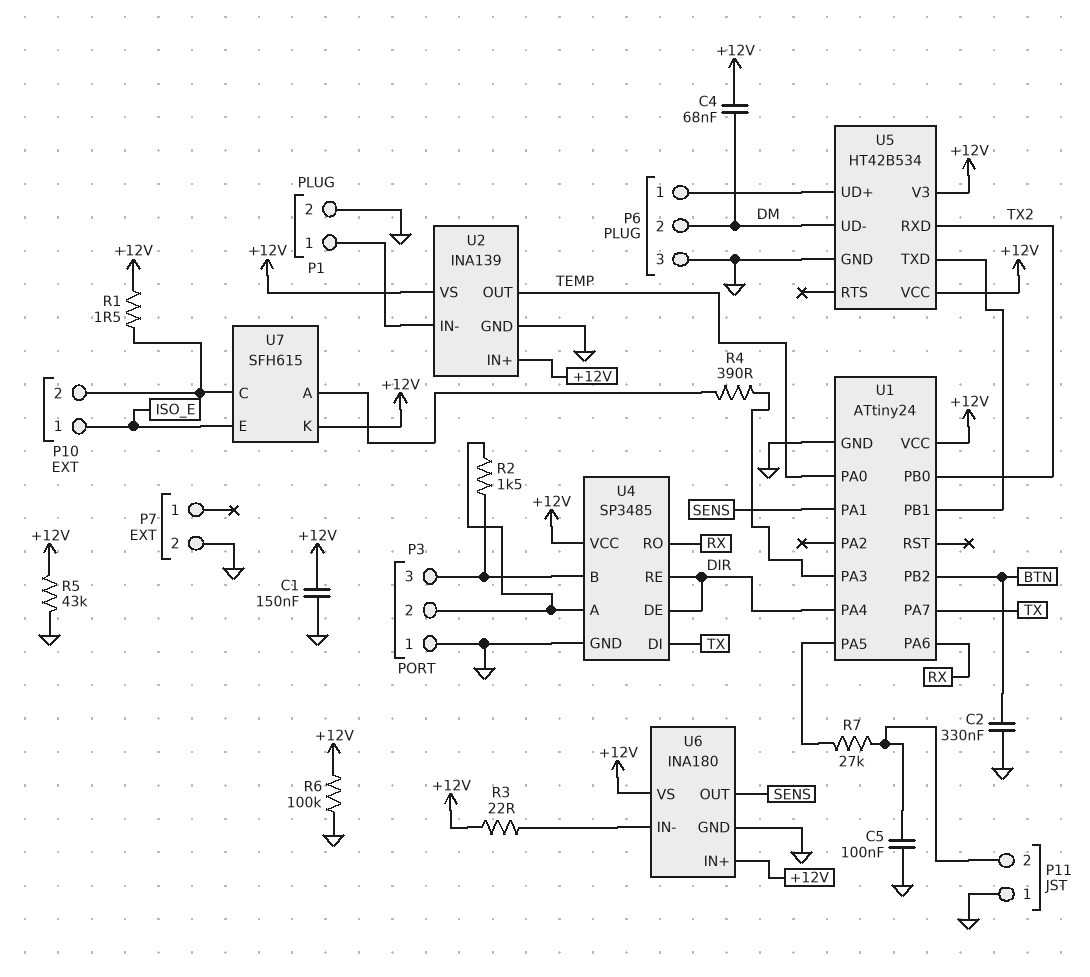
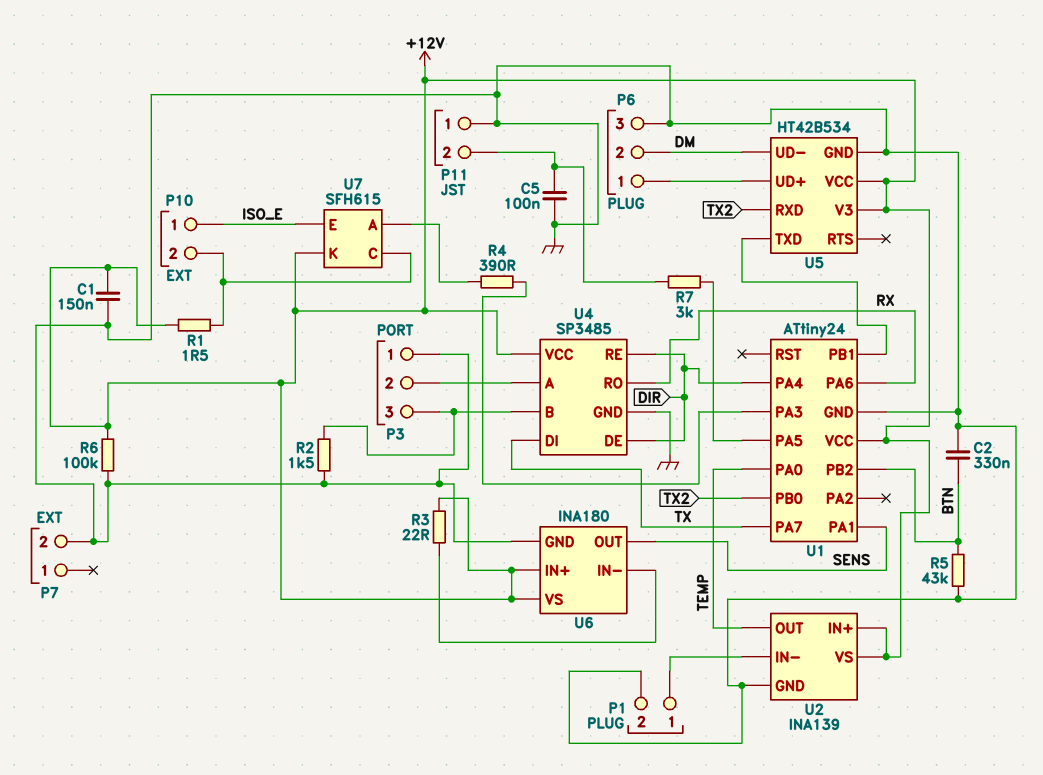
C4: 68nF (+12V, DM) -> none
R2: 1.5k (P3/2, P3/3) -> 1.5k (GND, P3/3)
R5: 43k (+12V, GND) -> 43k (BTN, GND)
R7: 27k (P11/2, U1/PA5) -> 3k (P11/2, U1/PA5)

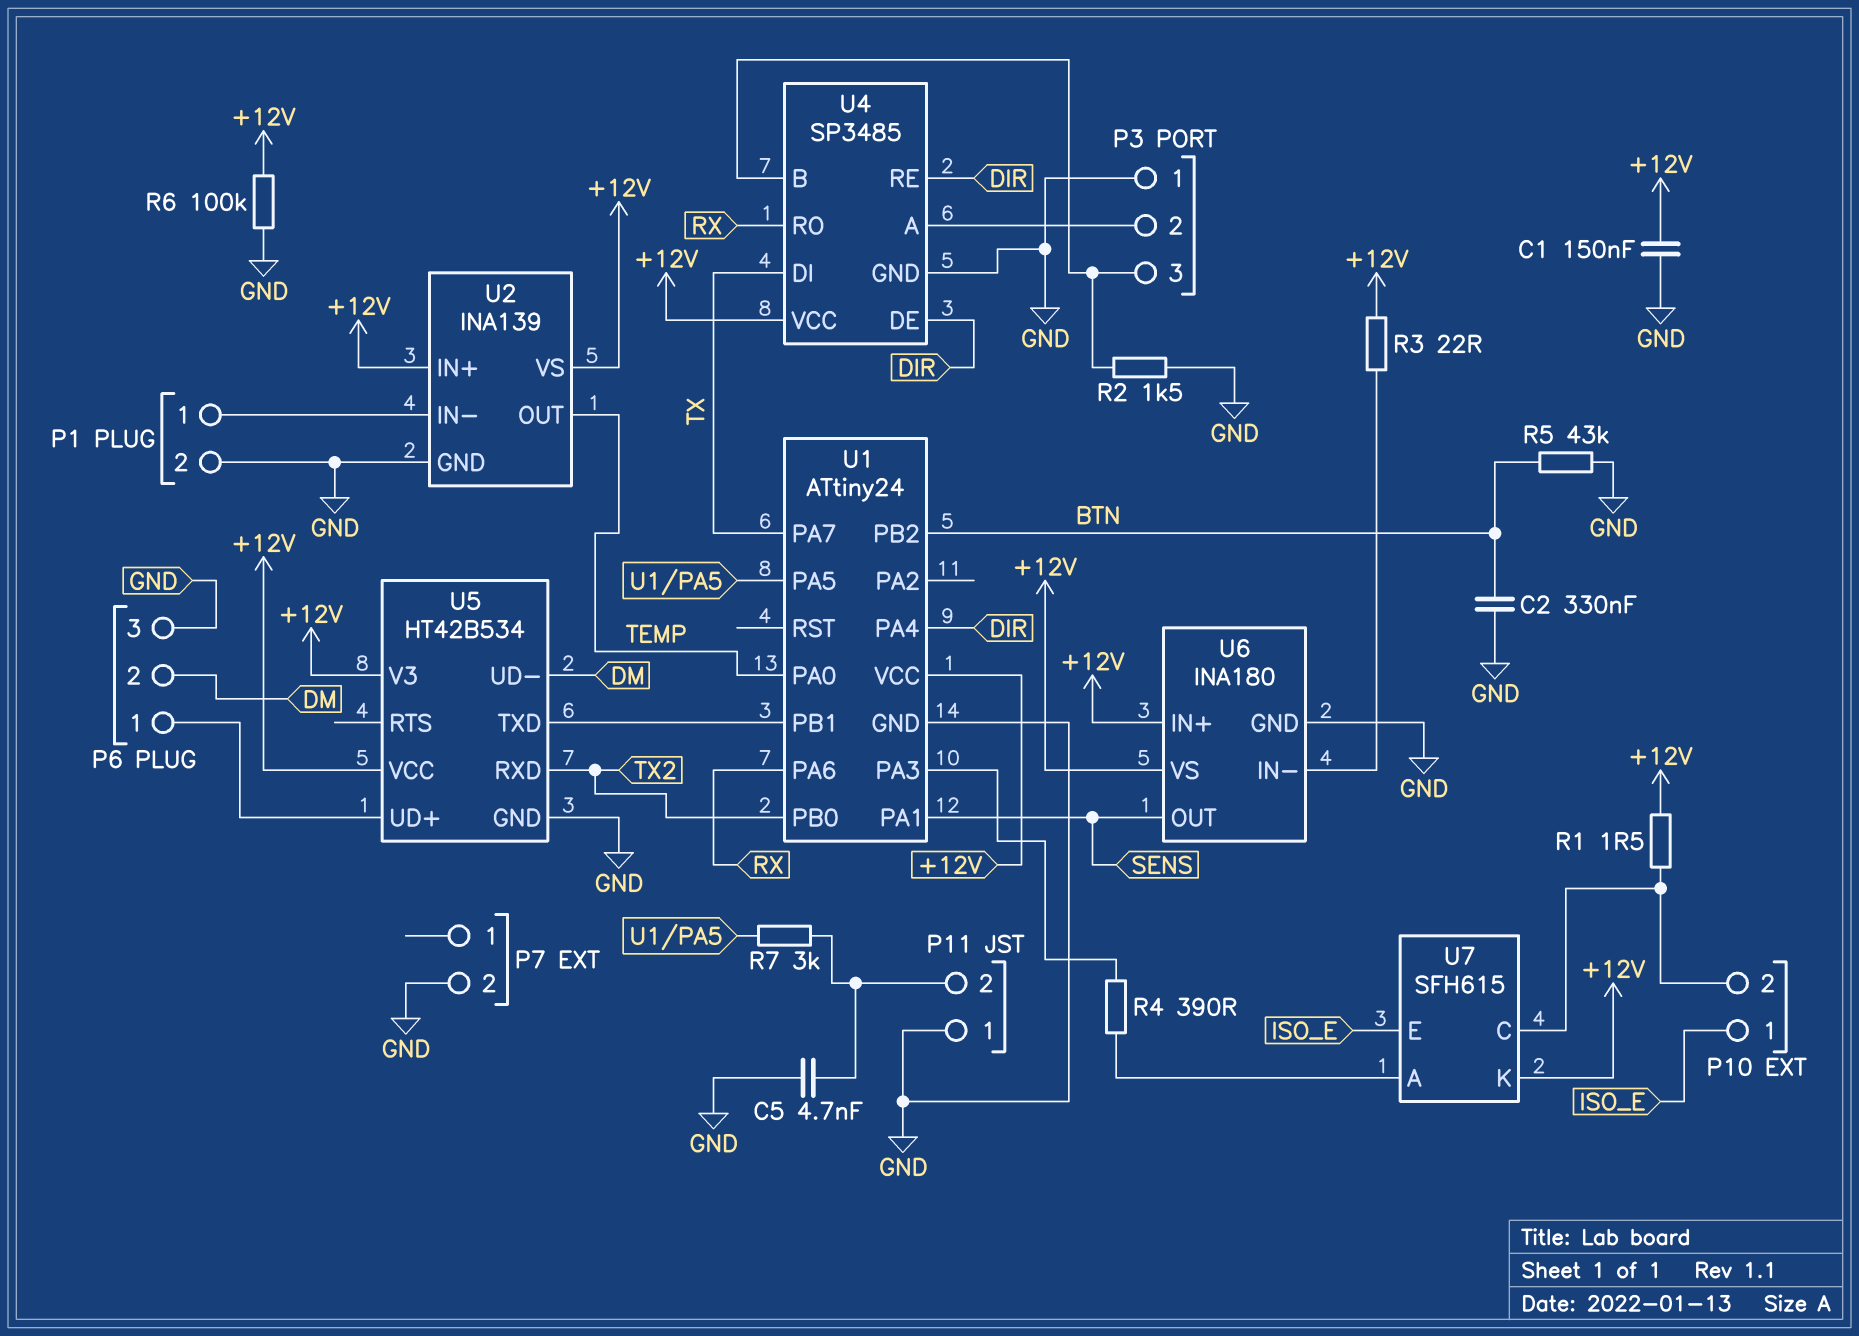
C5: 100nF (GND, P11/2) -> 4.7nF (GND, P11/2)

